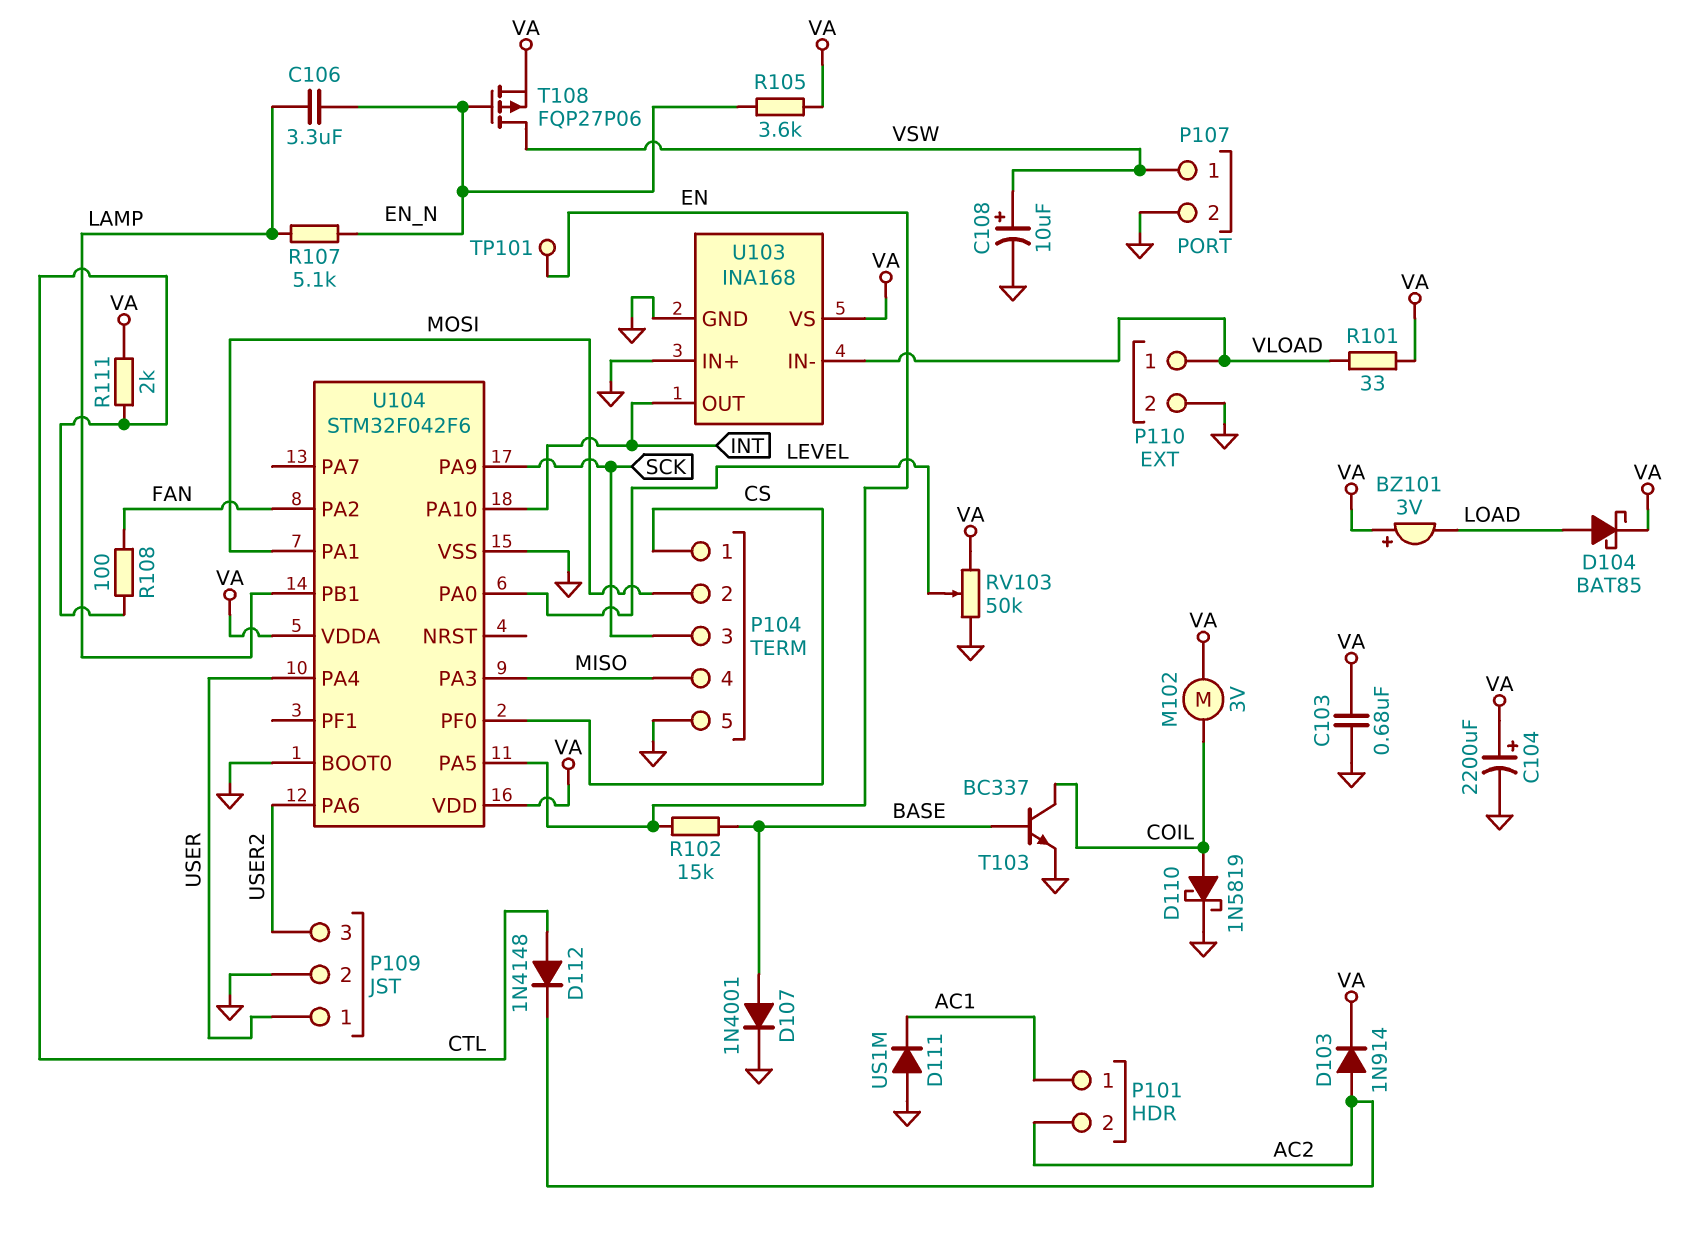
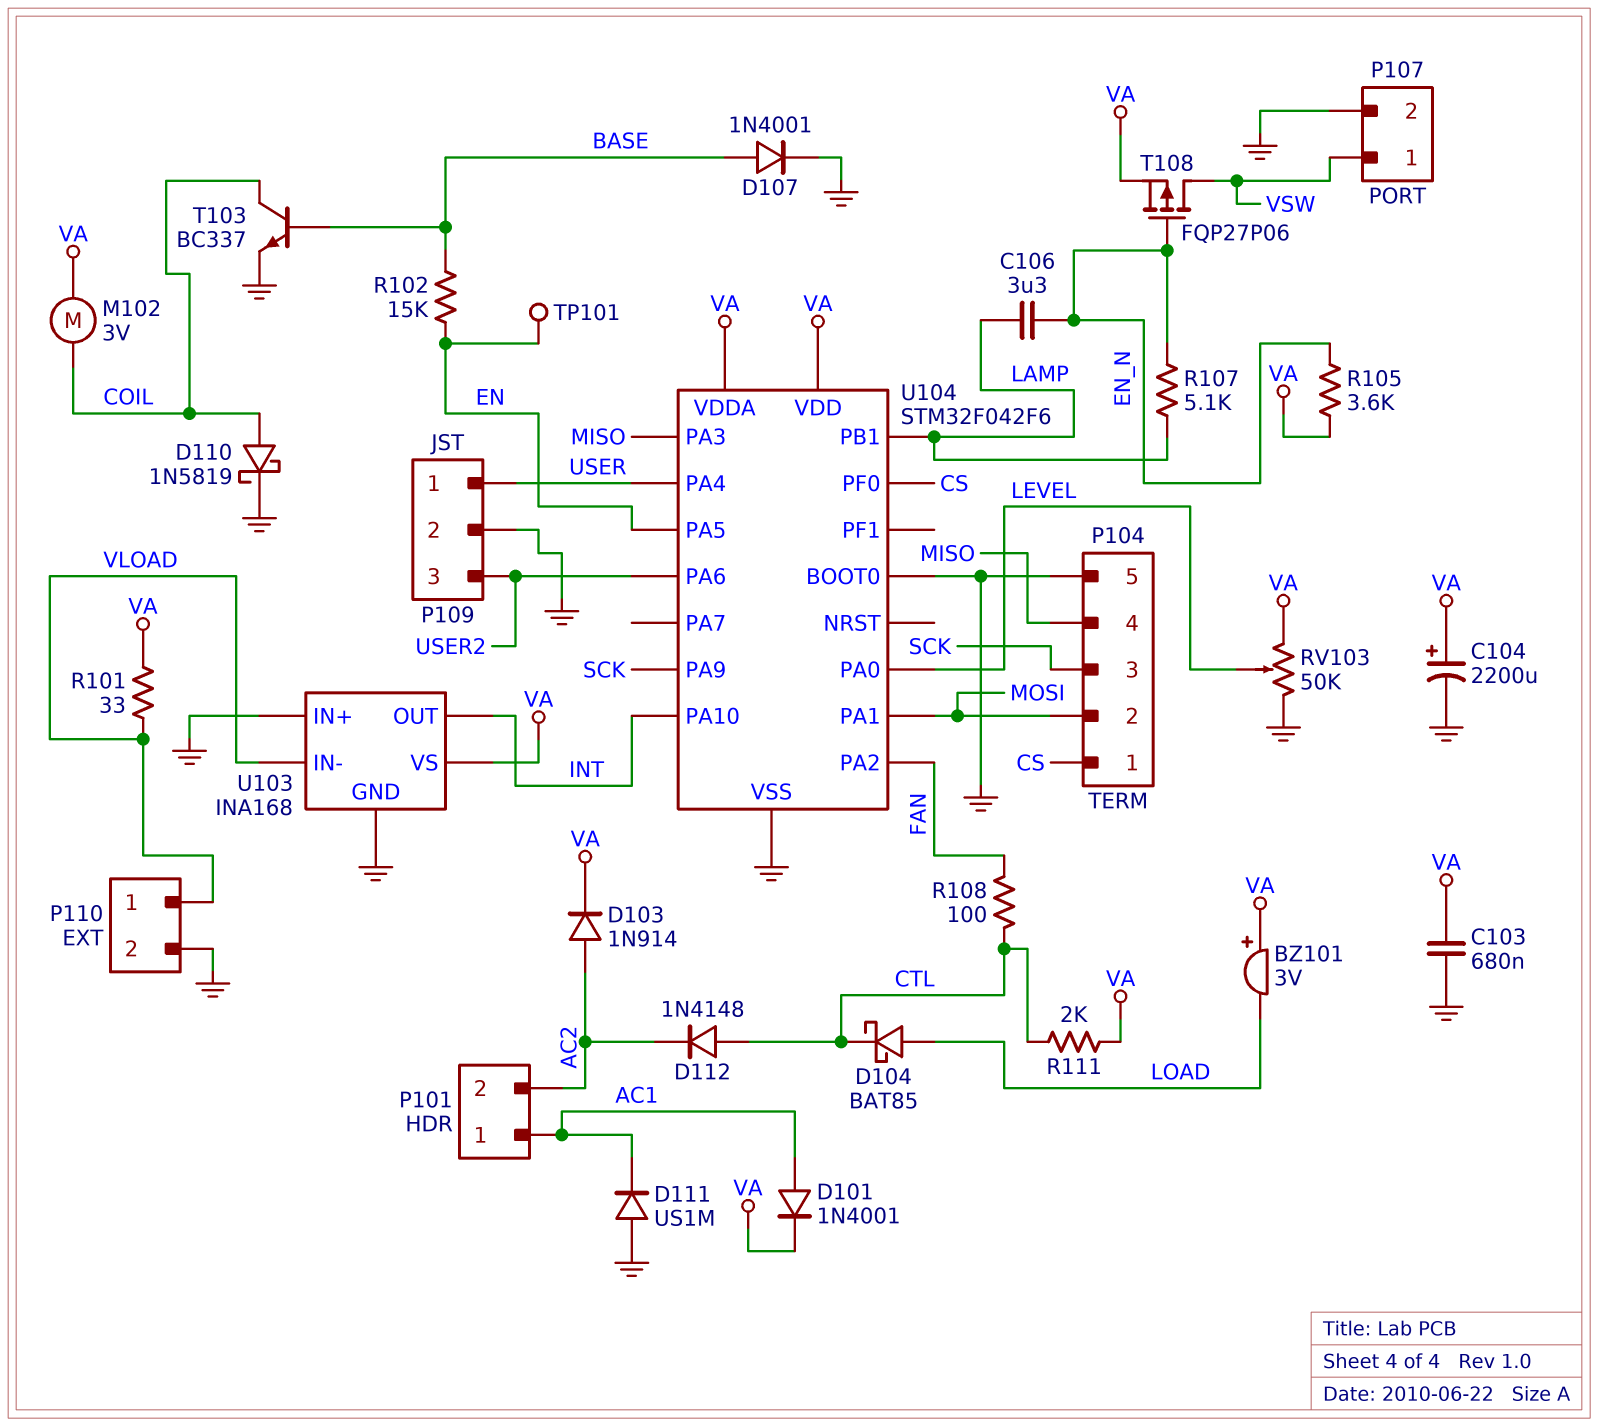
C108: 10uF (plus VSW, minus GND) -> none
D101: none -> diode 1N4001 (A AC1, K VA)
D104: schottky BAT85 (A LOAD, K VA) -> schottky BAT85 (A LOAD, K CTL)

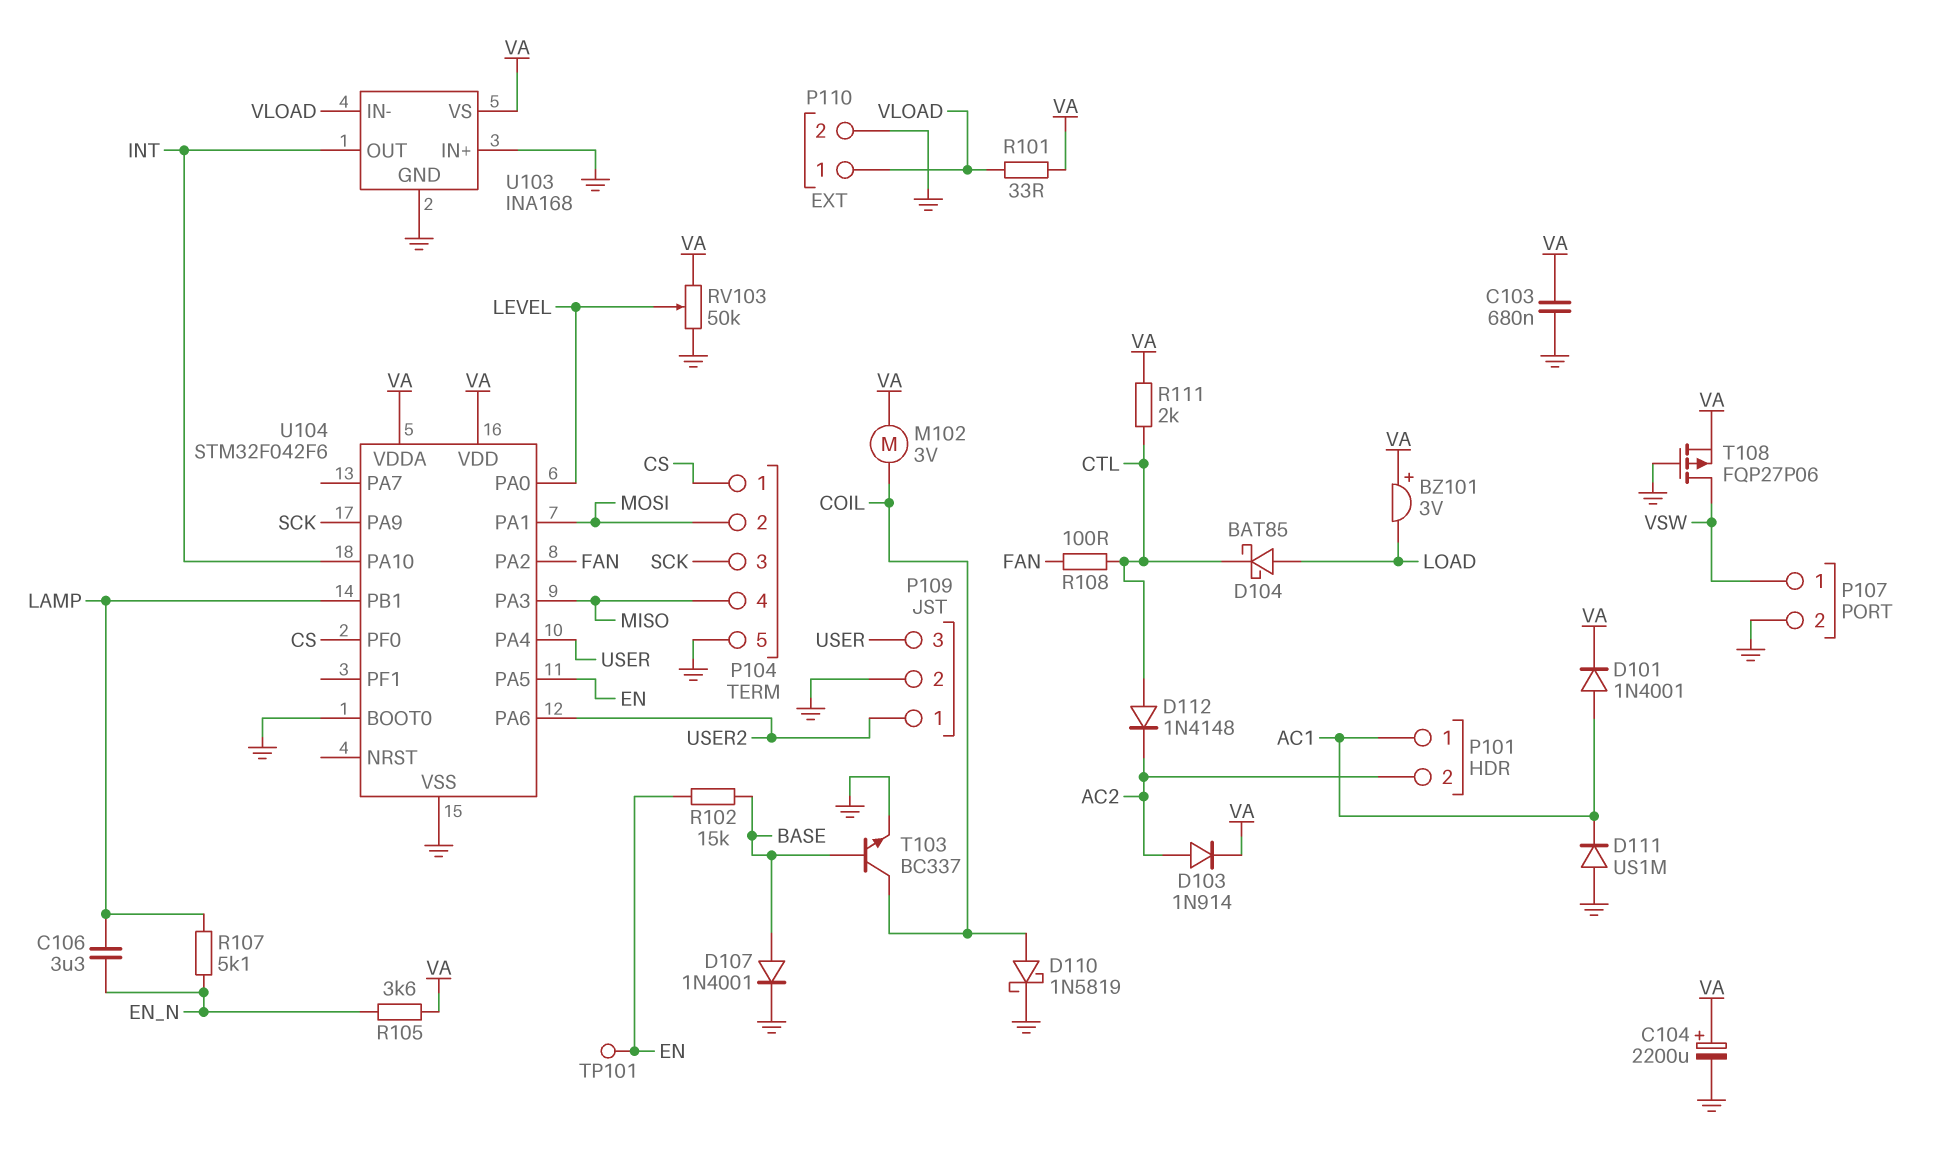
P109 pin 1: USER -> USER2
P109 pin 3: USER2 -> USER
T108: PMOS FQP27P06 (G EN_N, D VSW, S VA) -> PMOS FQP27P06 (G GND, D VSW, S VA)

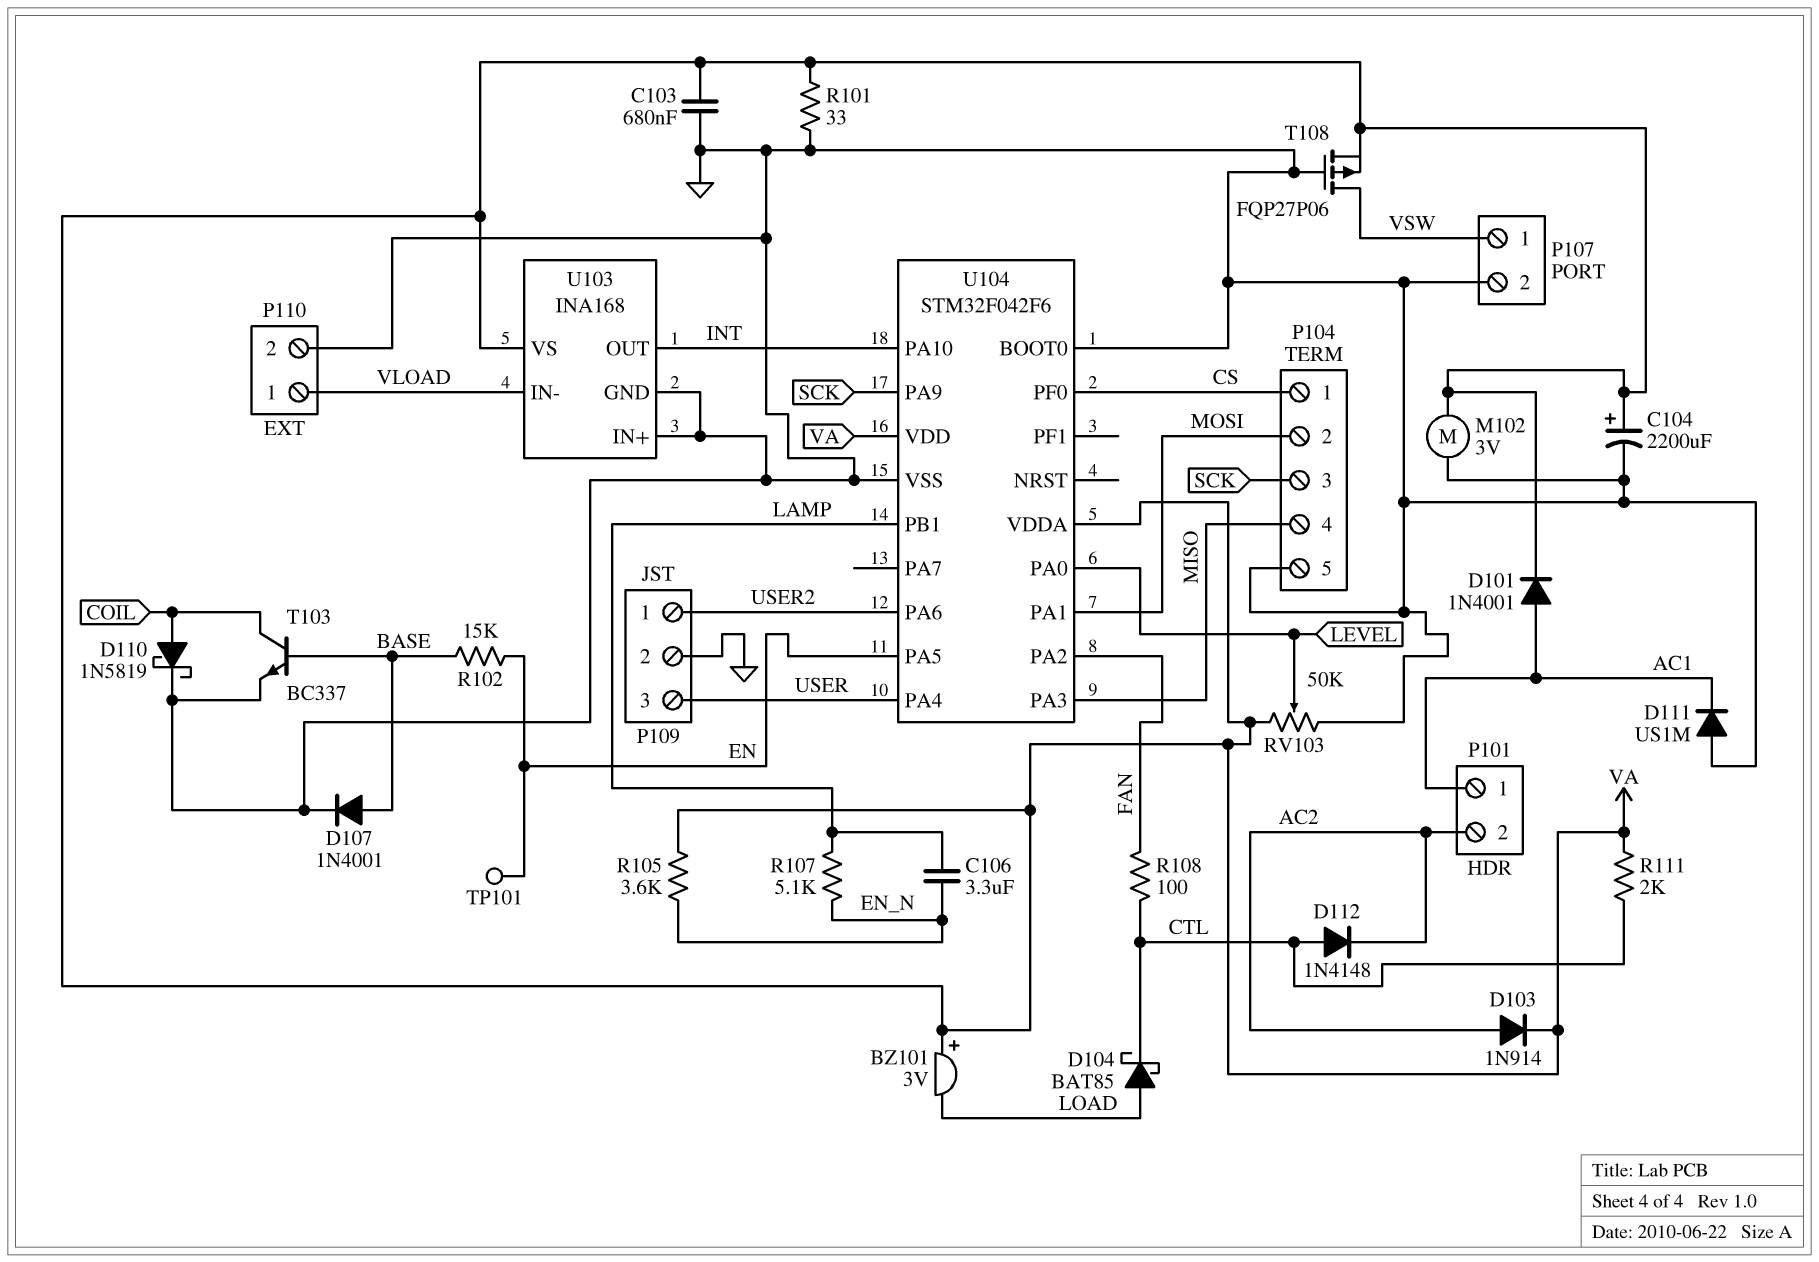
M102: motor 3V (COIL, VA) -> motor 3V (GND, VA)
R101: 33 (VA, VLOAD) -> 33 (GND, VA)

